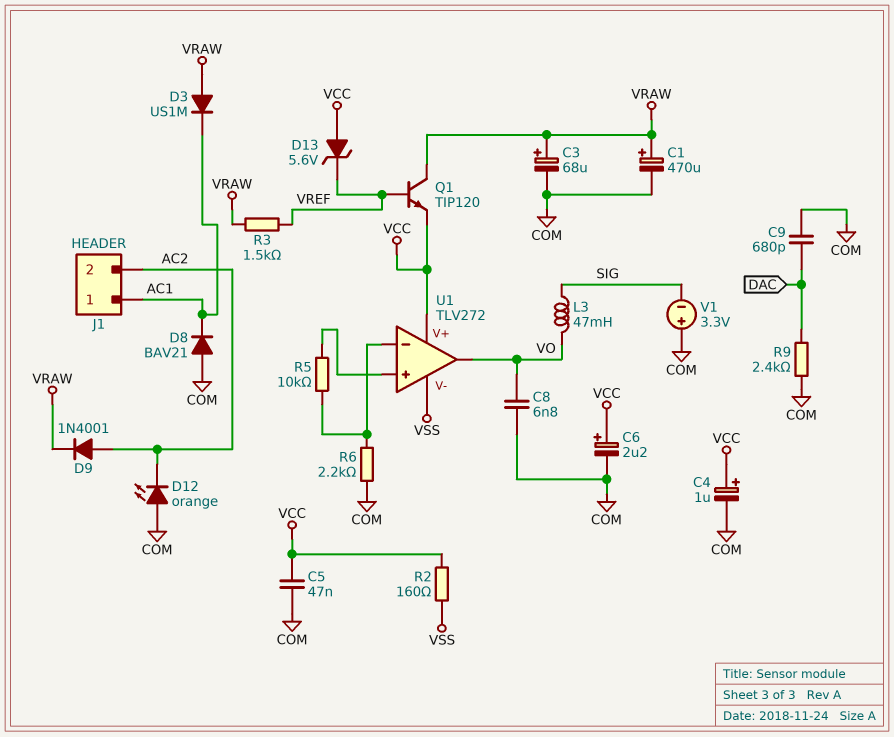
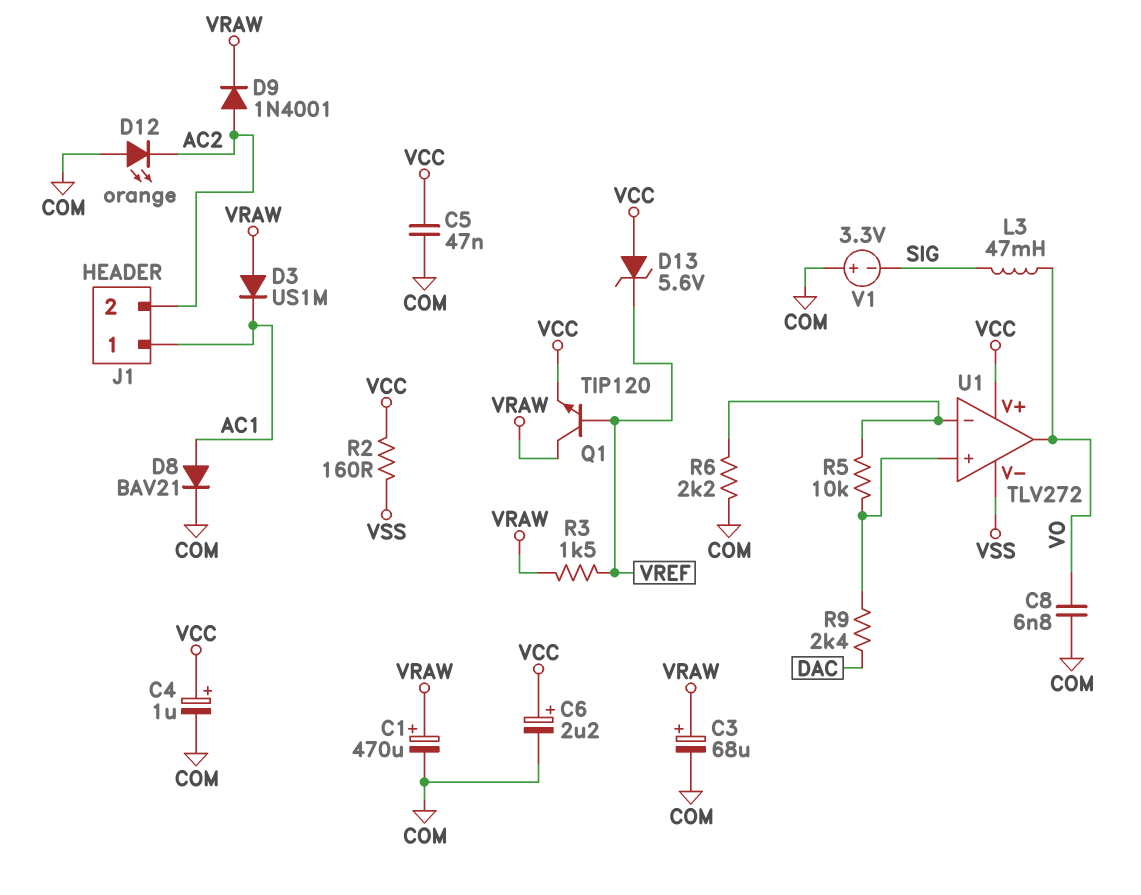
C9: 680pF (COM, DAC) -> none
D8: diode BAV21 (A COM, K AC1) -> diode BAV21 (A AC1, K COM)
R9: 2.4k (COM, DAC) -> 2.4k (DAC, U1/in+)

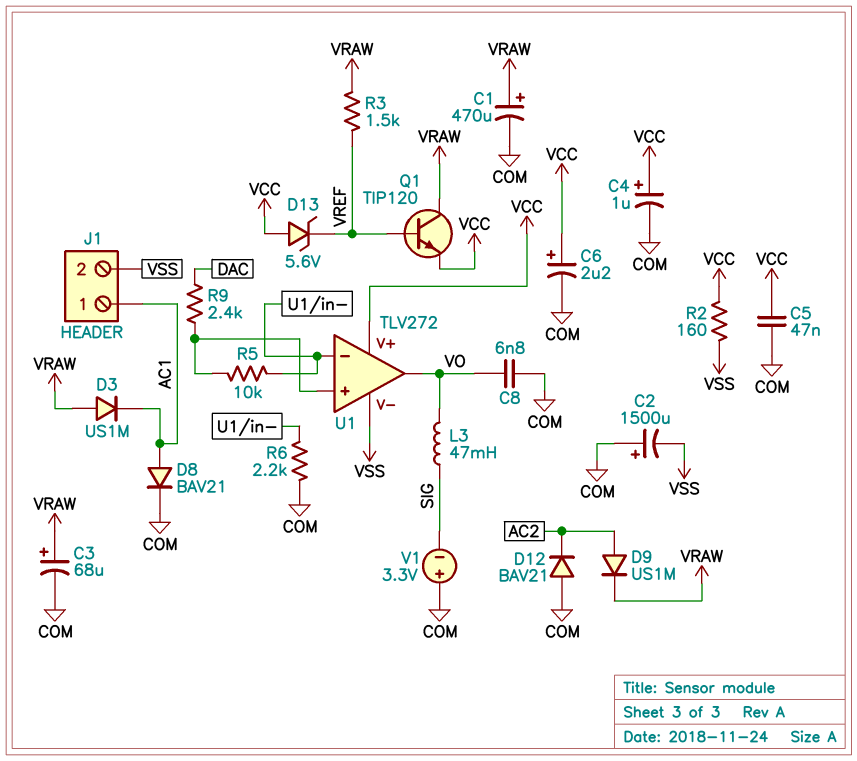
C2: none -> 1500uF (plus COM, minus VSS)
D9: diode 1N4001 (A AC2, K VRAW) -> diode US1M (A AC2, K VRAW)
D12: LED orange (A COM, K AC2) -> diode BAV21 (A COM, K AC2)
J1 pin 2: AC2 -> VSS

